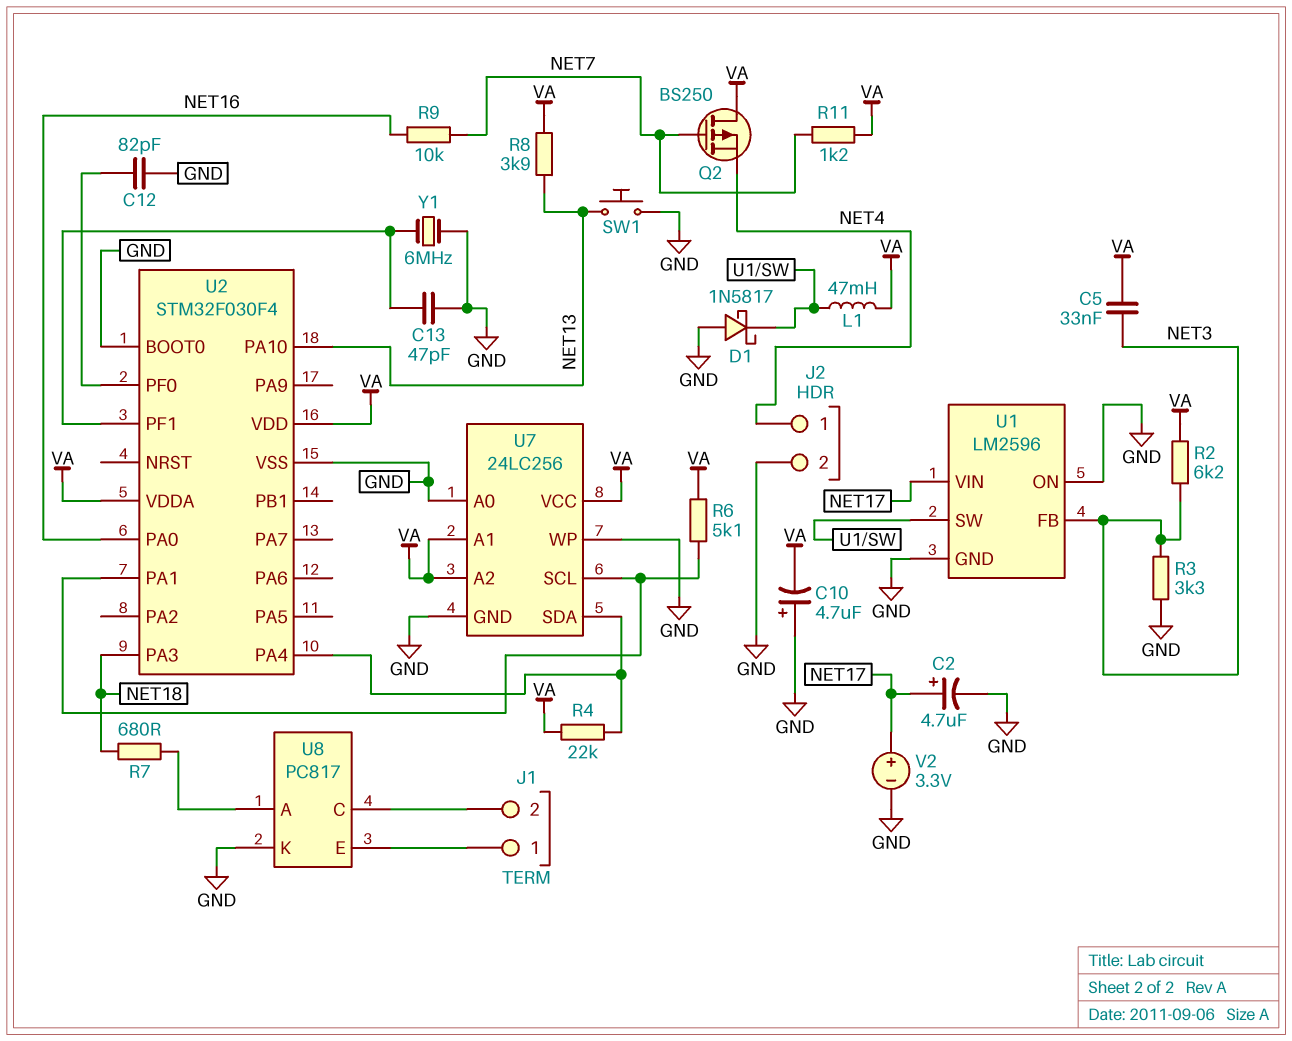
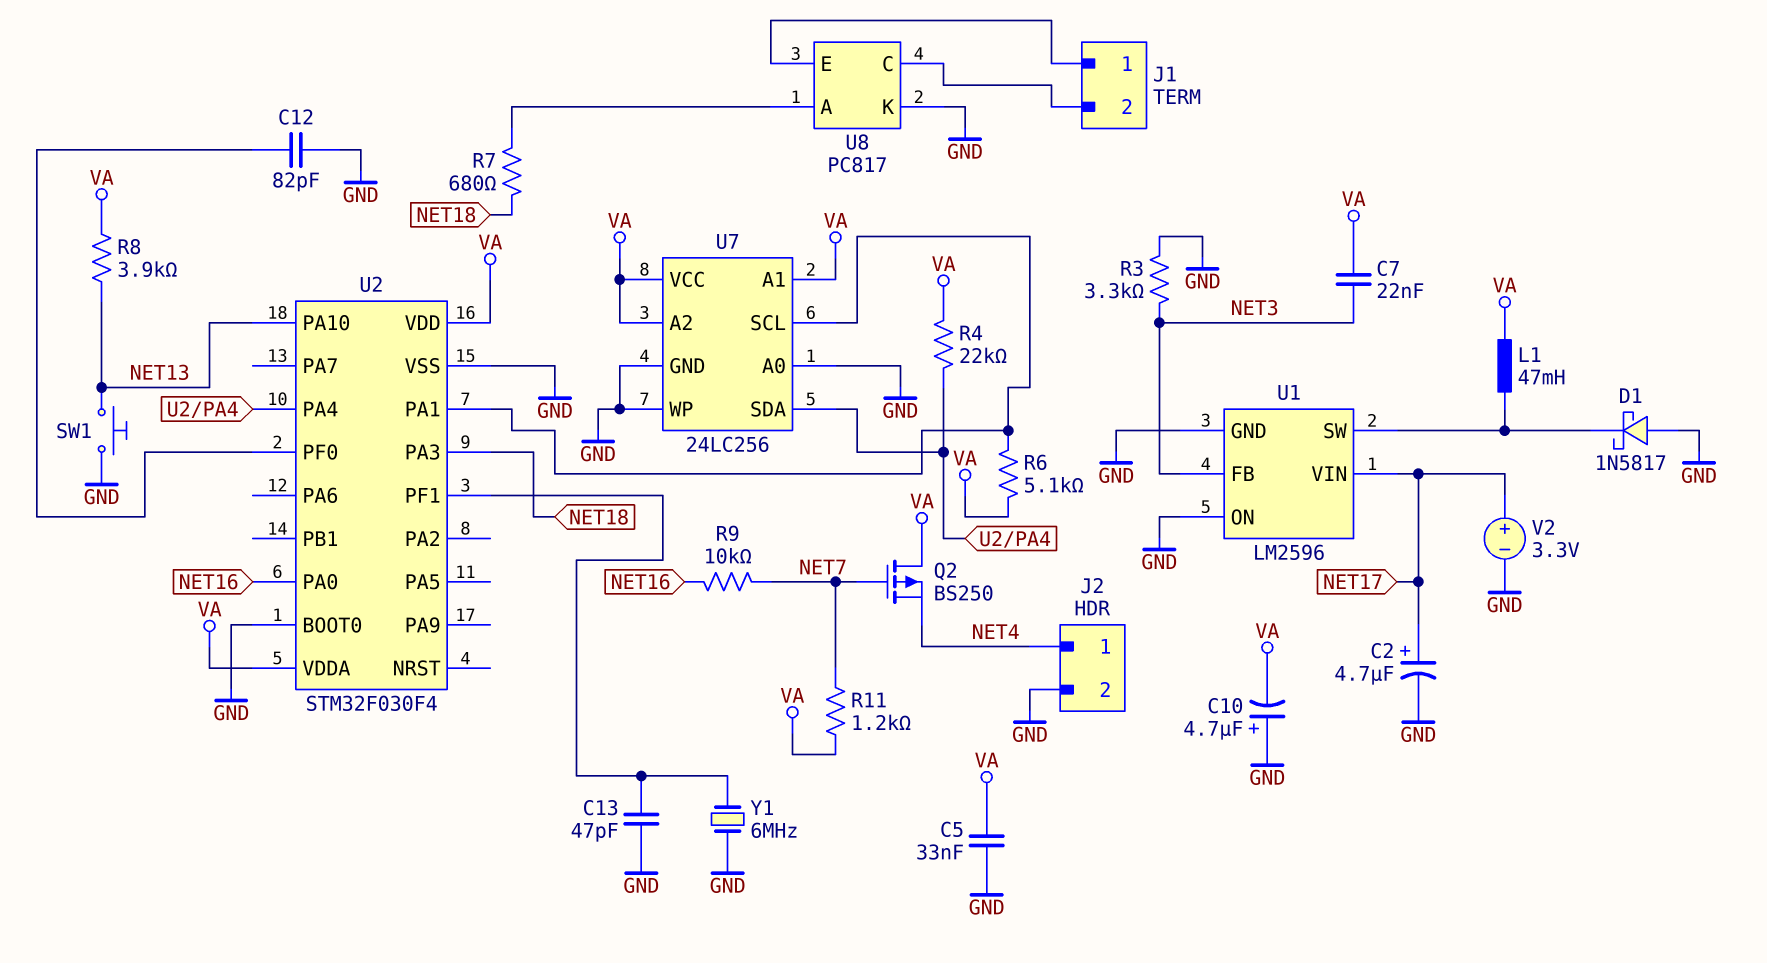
C5: 33nF (NET3, VA) -> 33nF (GND, VA)
C7: none -> 22nF (NET3, VA)
R2: 6.2k (NET3, VA) -> none

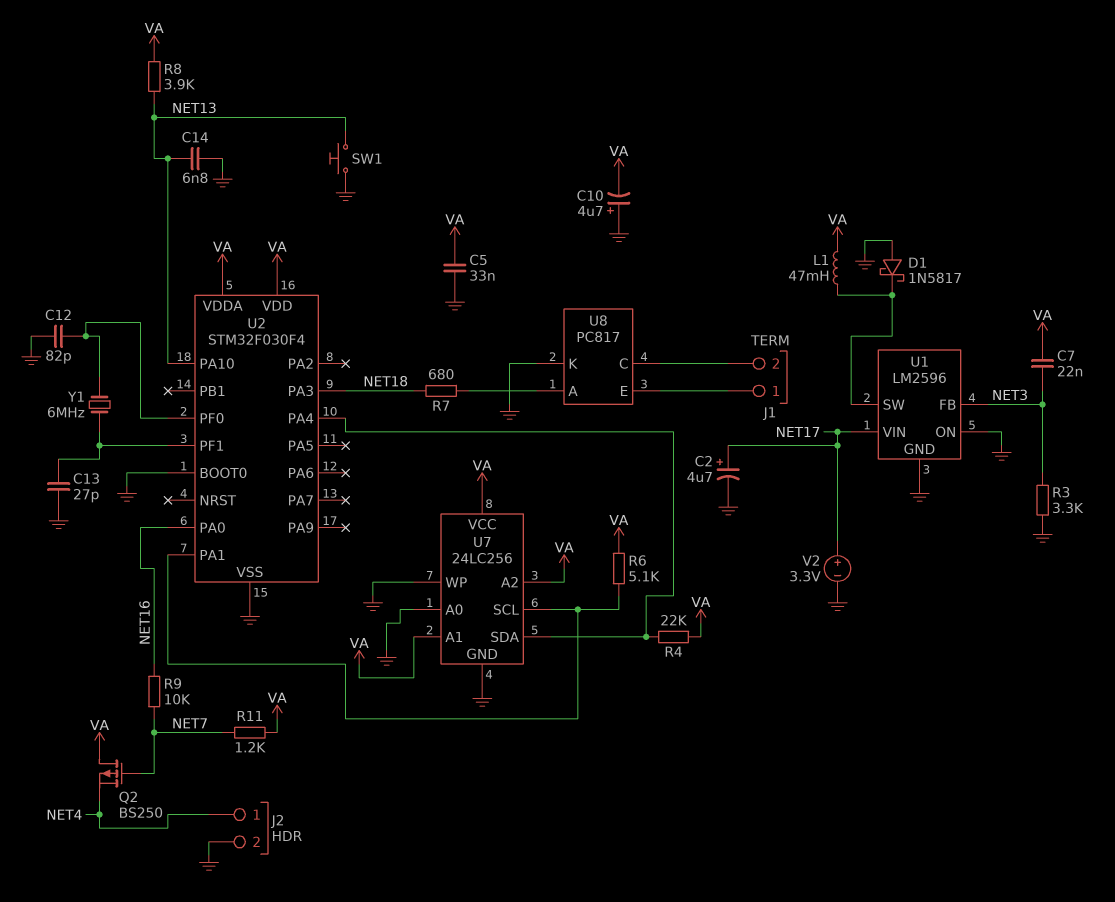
C13: 47pF (GND, U2/PF1) -> 27pF (GND, U2/PF1)
C14: none -> 6.8nF (GND, NET13)
Y1: 6MHz (GND, U2/PF1) -> 6MHz (U2/PF0, U2/PF1)

